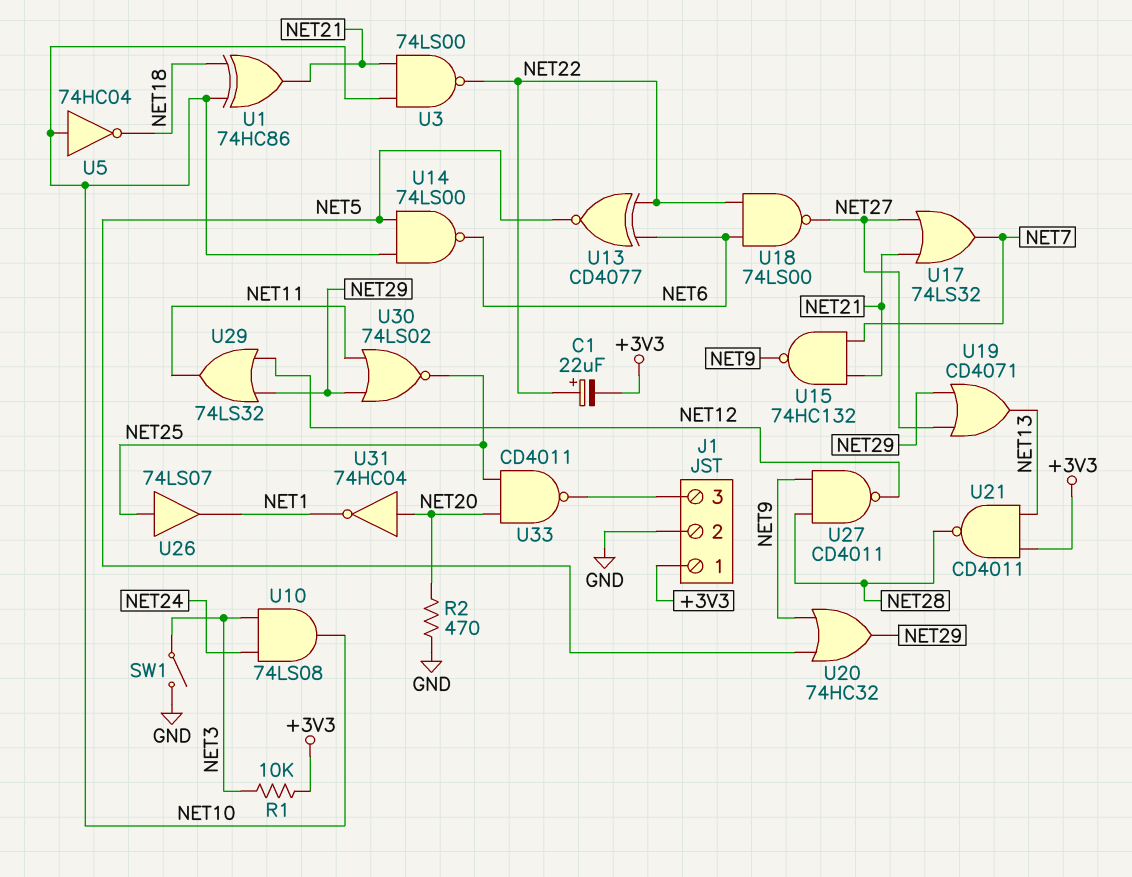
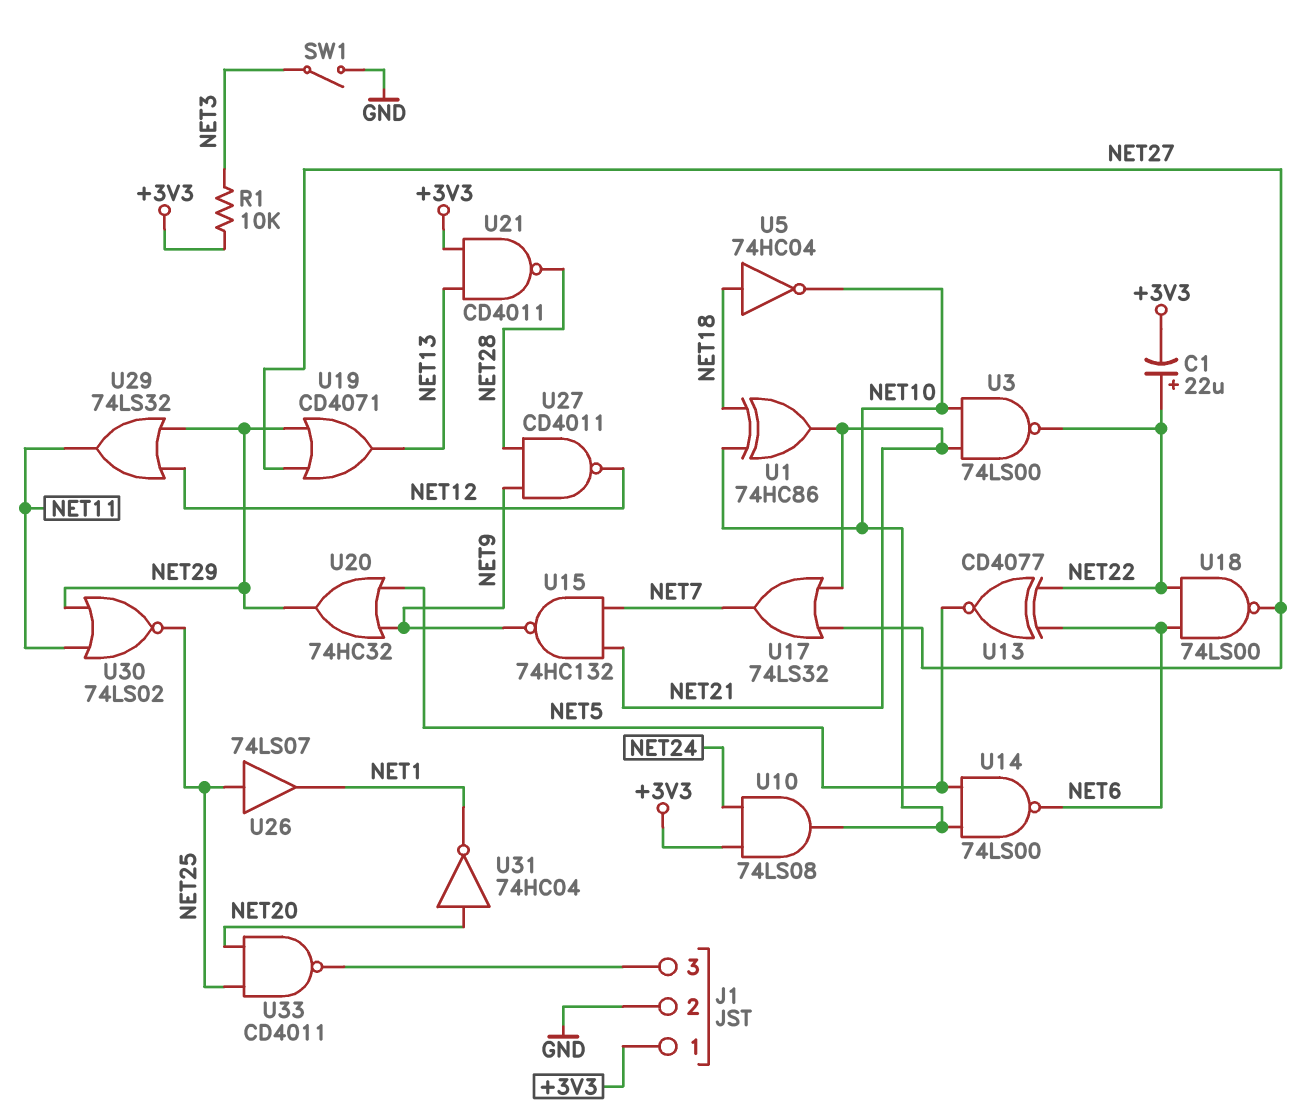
R2: 470 (GND, NET20) -> none
U5: NOT 74HC04 (in NET10, out NET18) -> NOT 74HC04 (in NET18, out NET10)
U10: AND 74LS08 (in NET3, in NET24, out NET10) -> AND 74LS08 (in +3V3, in NET24, out NET10)

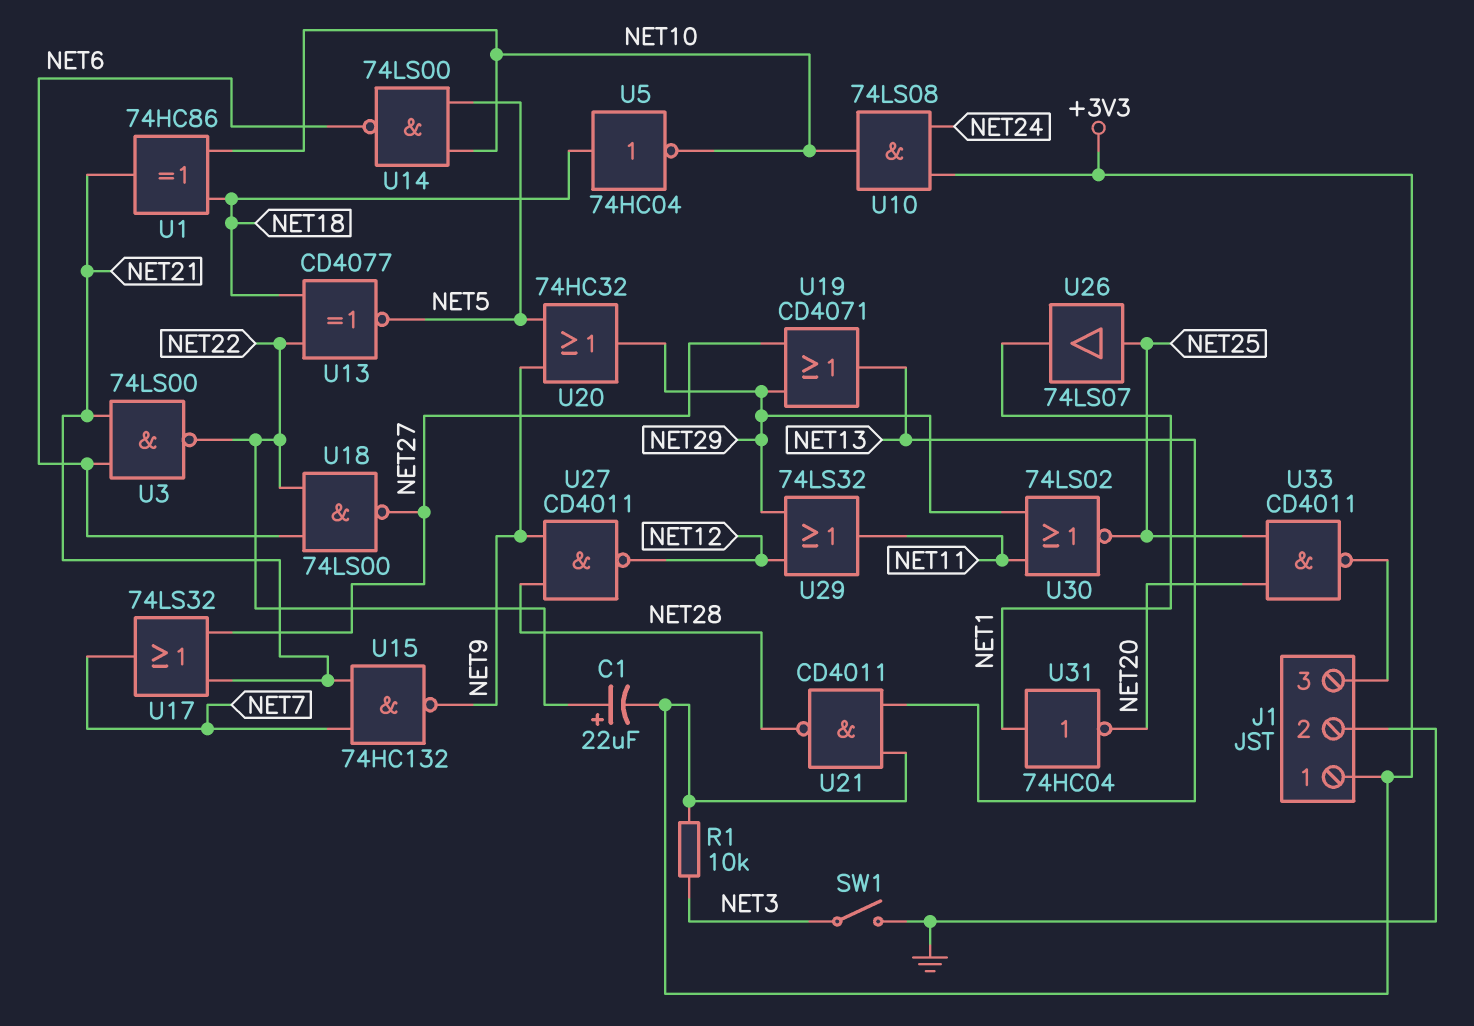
U3: NAND 74LS00 (in NET10, in NET21, out NET22) -> NAND 74LS00 (in NET6, in NET21, out NET22)
U13: XNOR CD4077 (in NET6, in NET22, out NET5) -> XNOR CD4077 (in NET18, in NET22, out NET5)
U31: NOT 74HC04 (in NET20, out NET1) -> NOT 74HC04 (in NET1, out NET20)

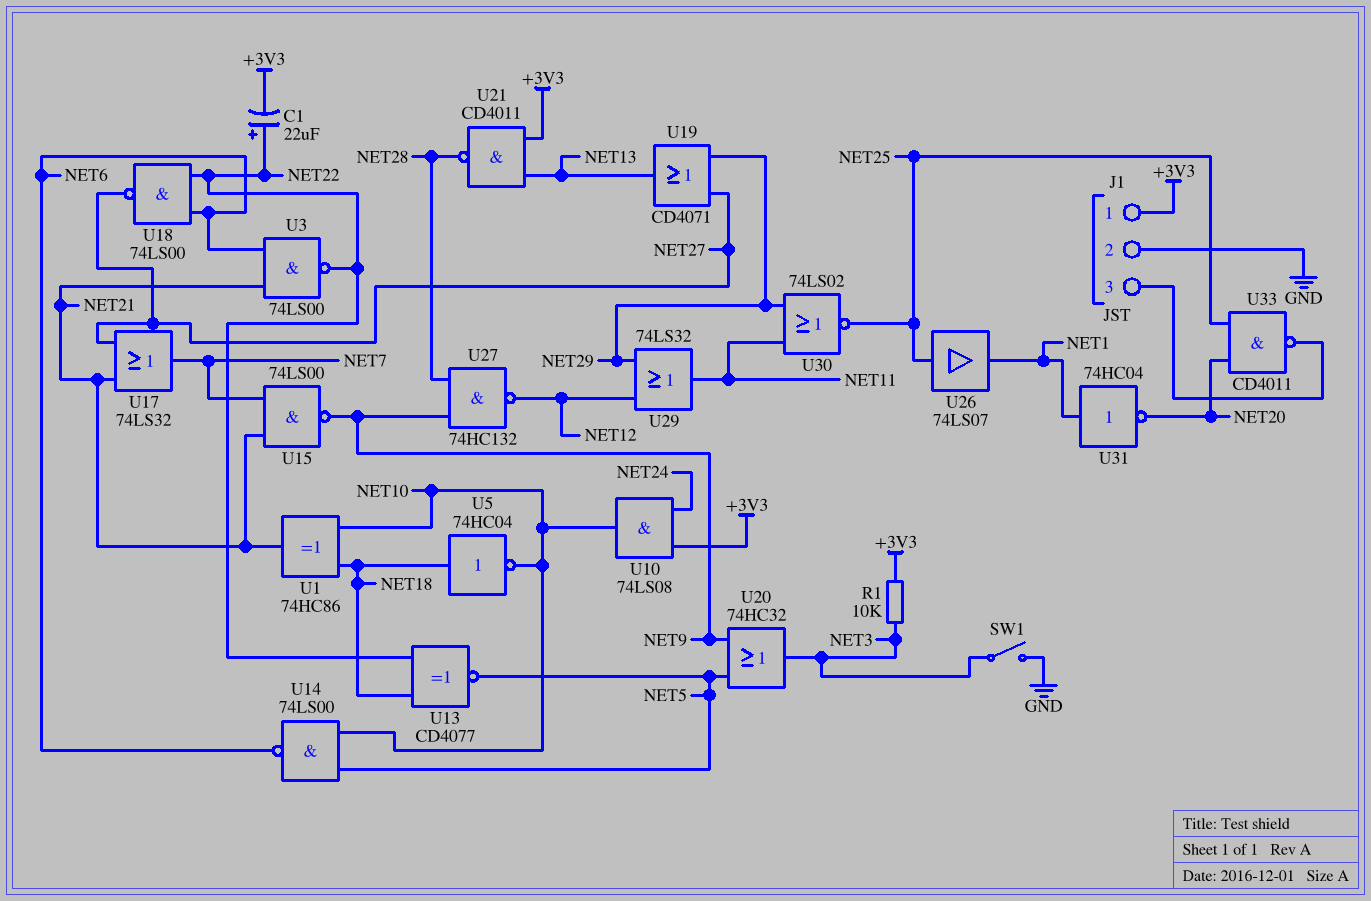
U15: NAND 74HC132 (in NET7, in NET21, out NET9) -> NAND 74LS00 (in NET7, in NET21, out NET9)
U20: OR 74HC32 (in NET5, in NET9, out NET29) -> OR 74HC32 (in NET5, in NET9, out NET3)
U27: NAND CD4011 (in NET9, in NET28, out NET12) -> NAND 74HC132 (in NET9, in NET28, out NET12)

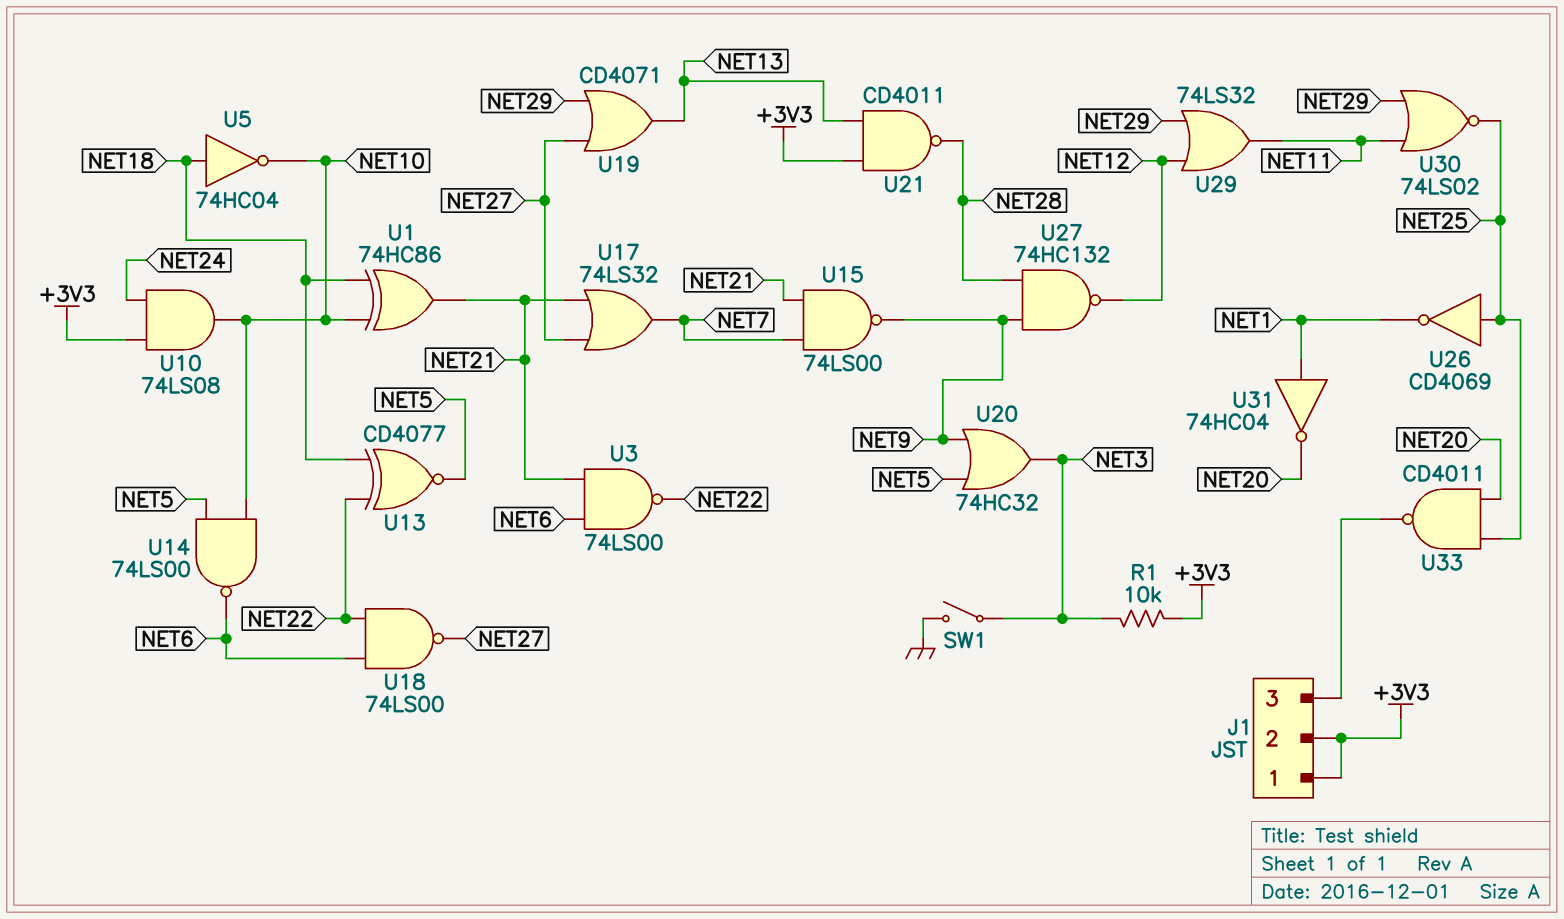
C1: 22uF (plus NET22, minus +3V3) -> none
J1 pin 2: GND -> +3V3
U26: buffer 74LS07 (in NET25, out NET1) -> NOT CD4069 (in NET25, out NET1)

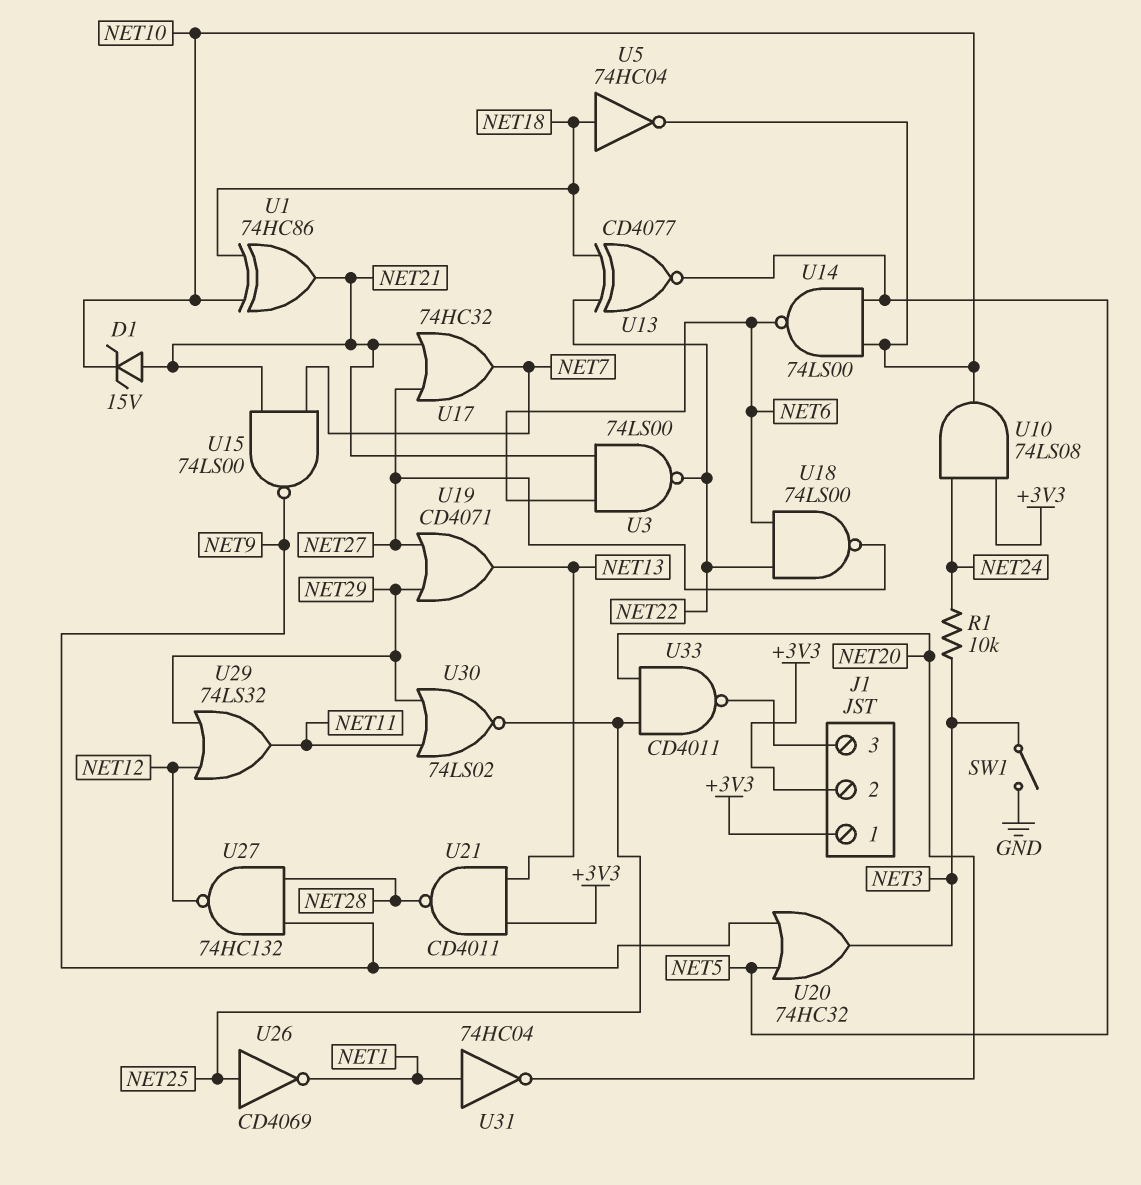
D1: none -> zener 15V (A NET21, K NET10)
R1: 10k (+3V3, NET3) -> 10k (NET3, NET24)
U17: OR 74LS32 (in NET21, in NET27, out NET7) -> OR 74HC32 (in NET21, in NET27, out NET7)

